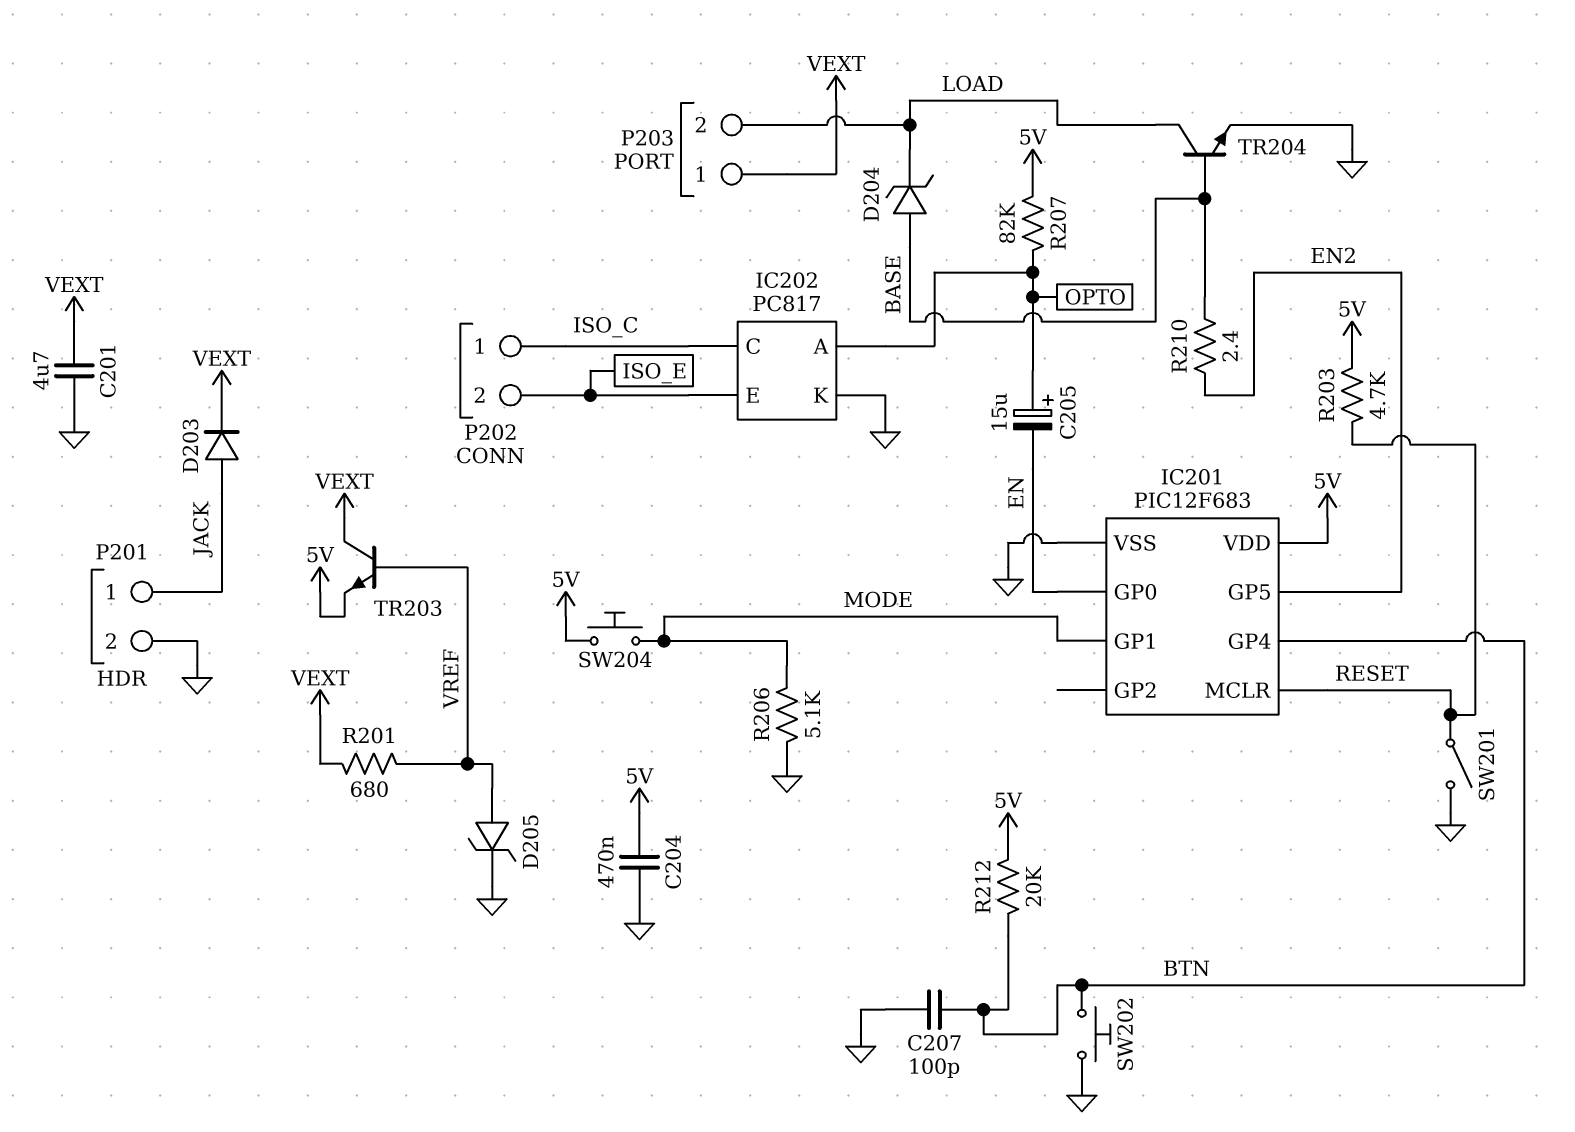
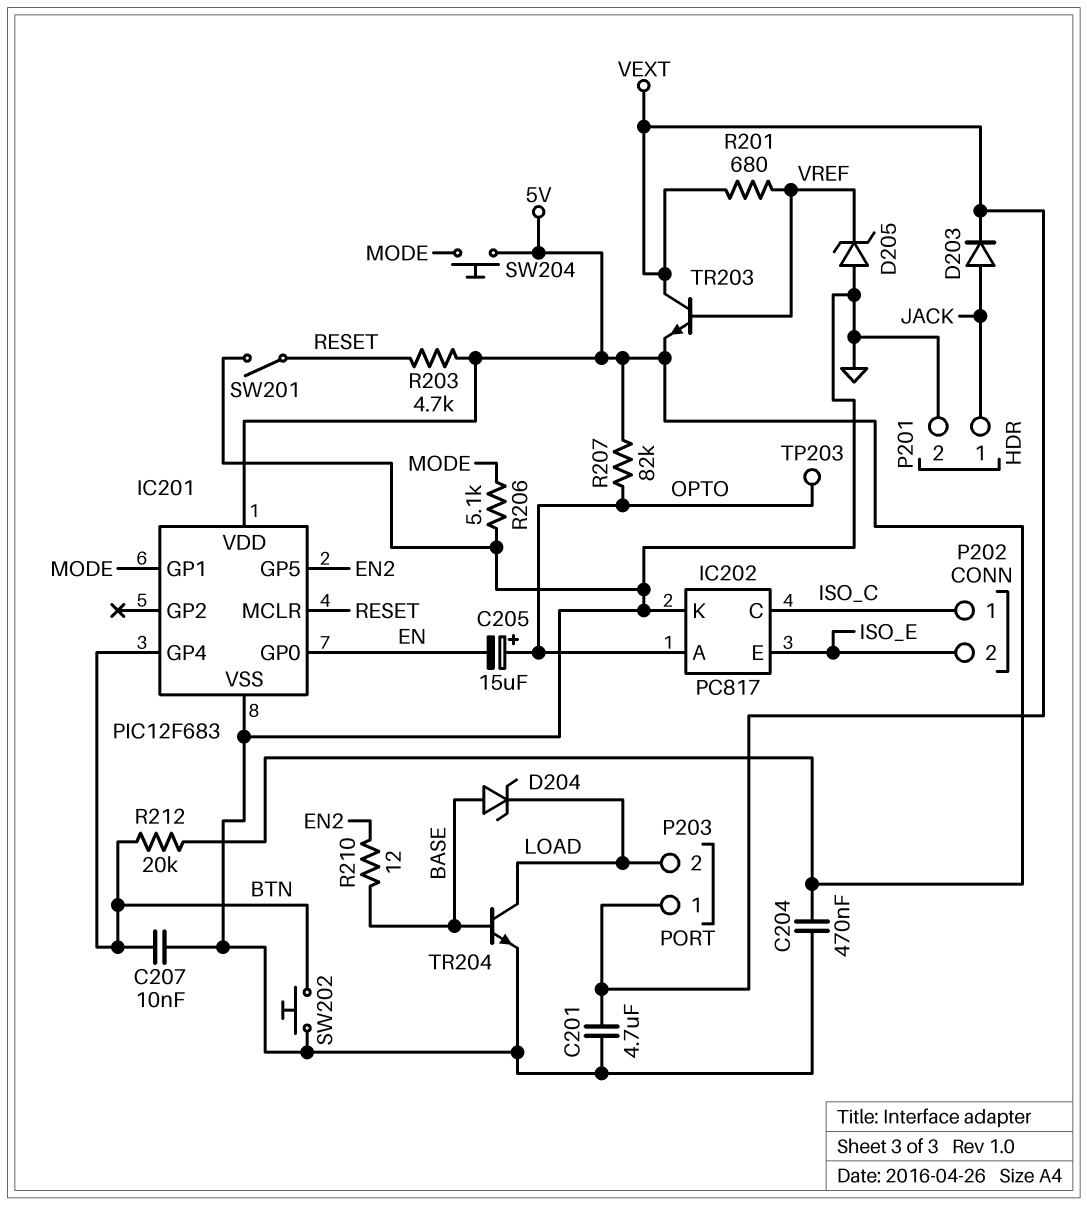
C207: 100pF (BTN, GND) -> 10nF (BTN, GND)
D205: zener (A VREF, K GND) -> zener (A GND, K VREF)
R210: 2.4 (BASE, EN2) -> 12 (BASE, EN2)
TP203: none -> test point (OPTO)

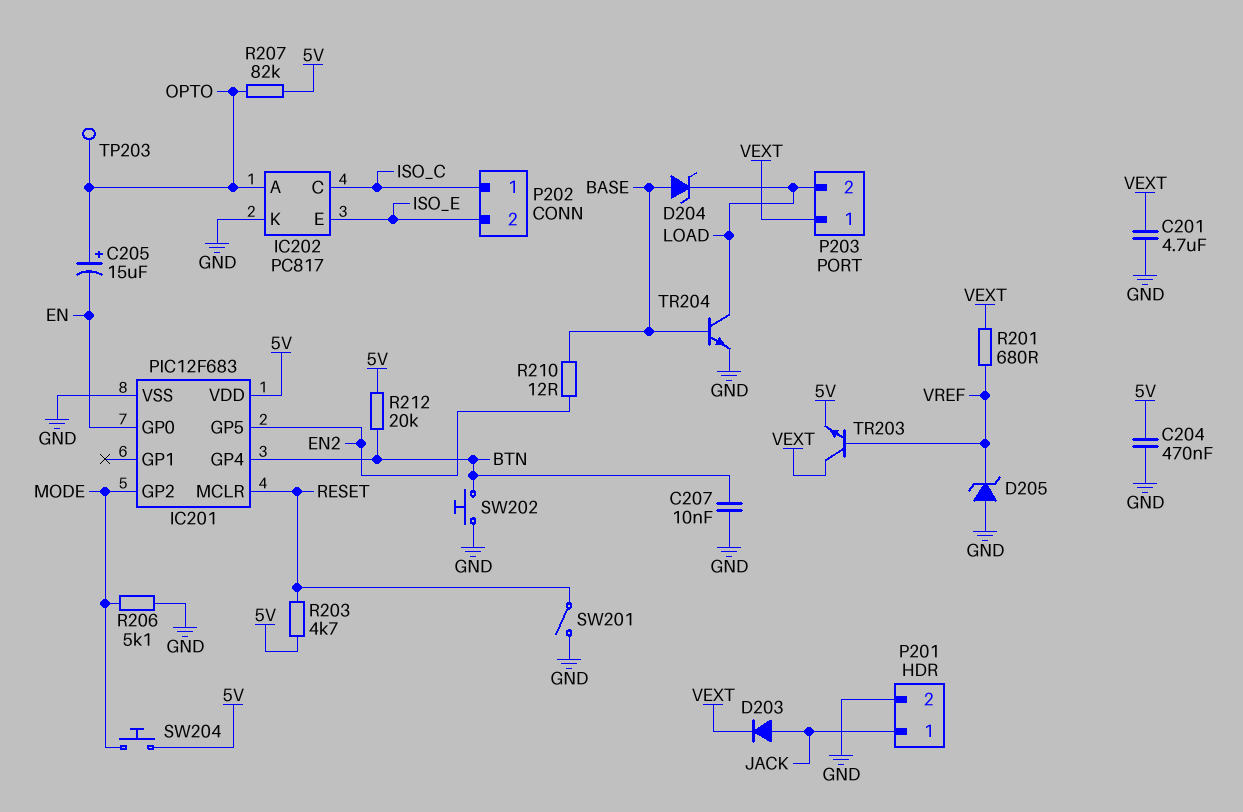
IC201 pin GP1: MODE -> none
IC201 pin GP2: none -> MODE

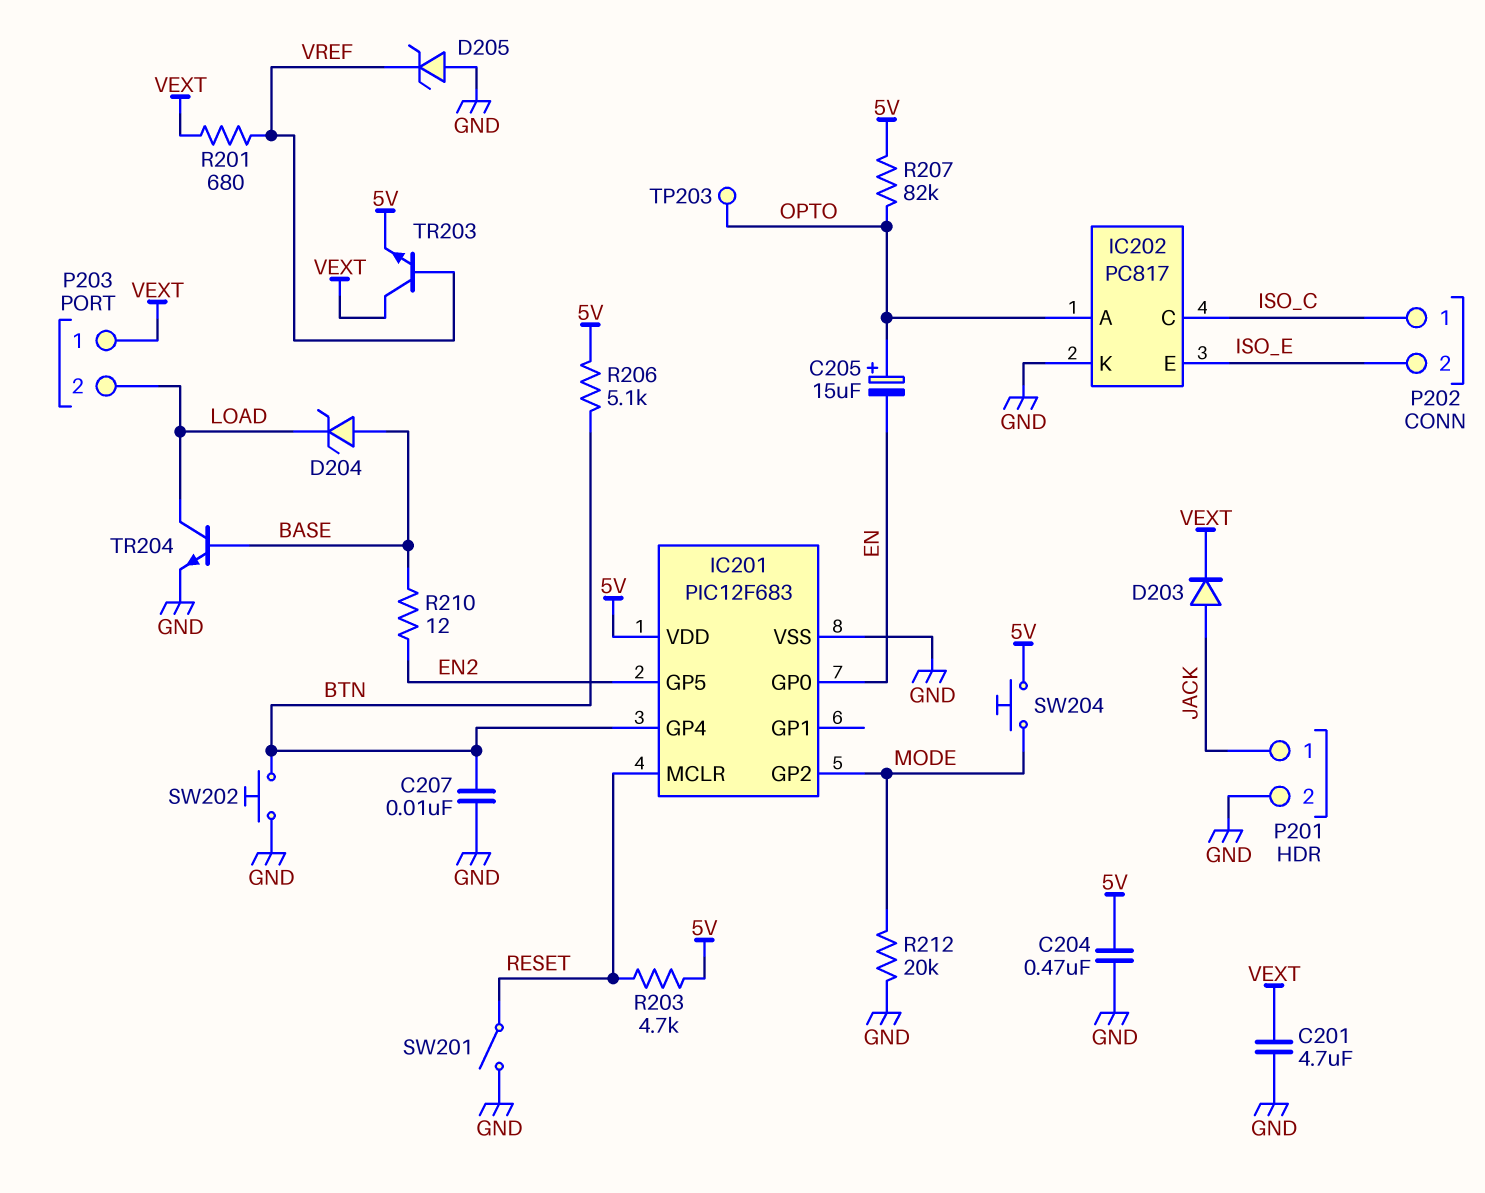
R206: 5.1k (GND, MODE) -> 5.1k (5V, BTN)
R212: 20k (5V, BTN) -> 20k (GND, MODE)

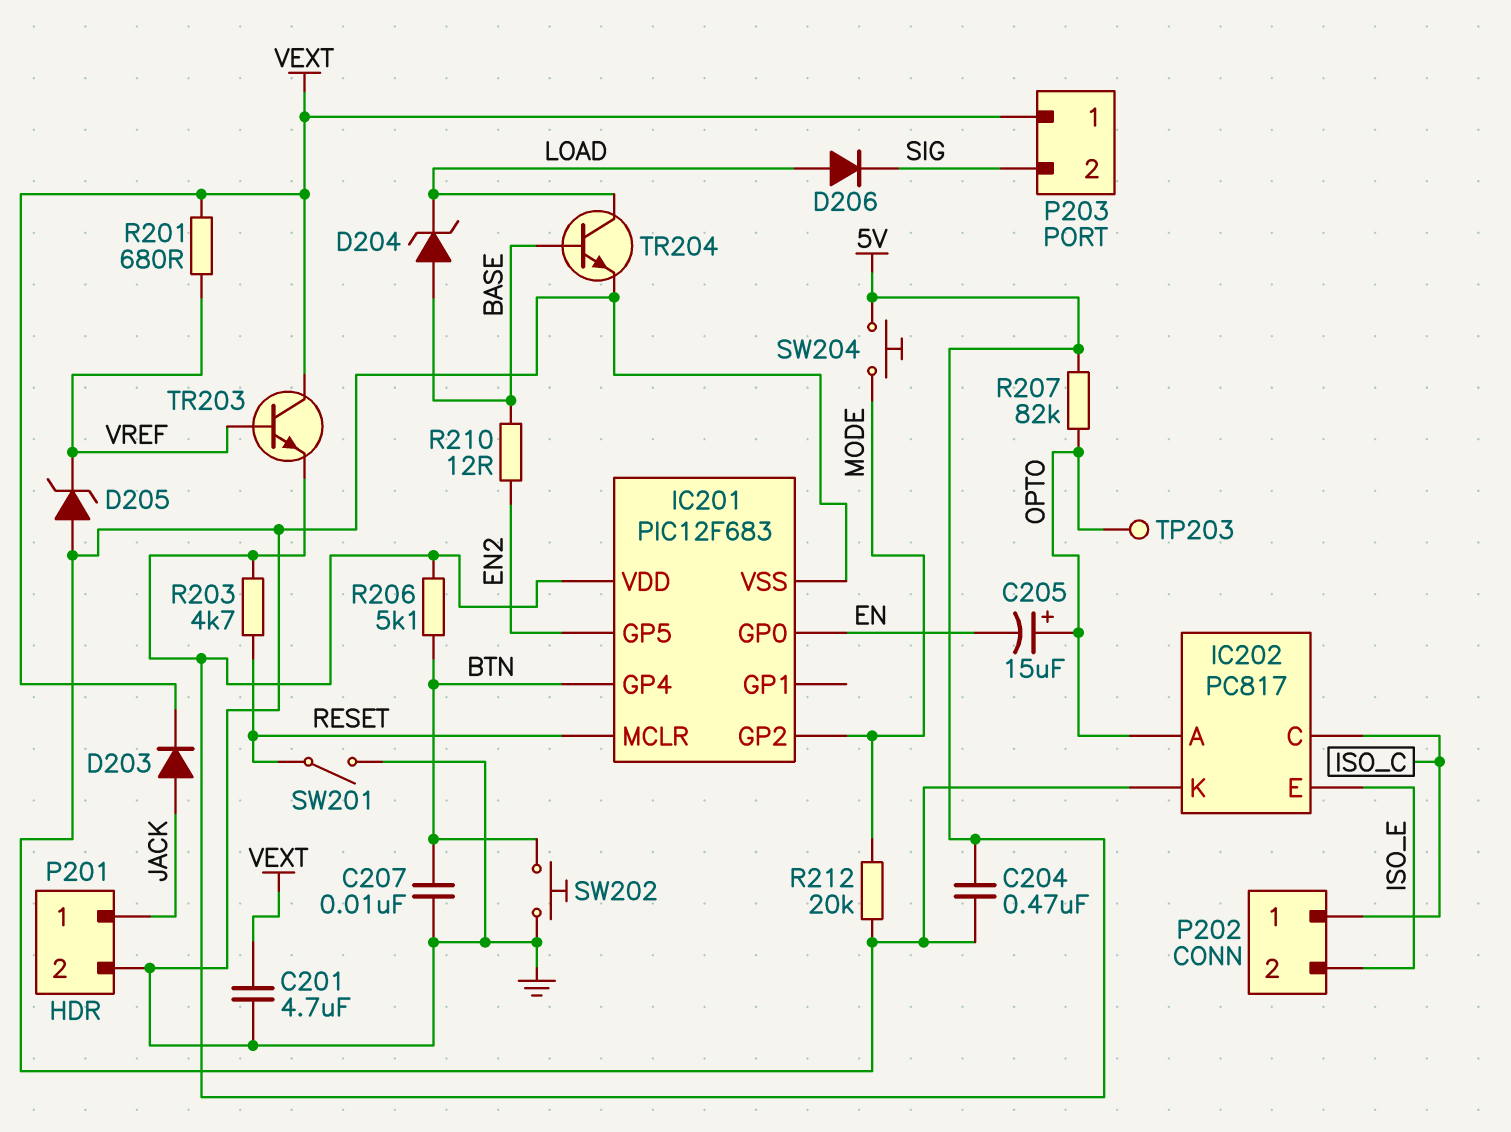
D206: none -> diode (A LOAD, K SIG)
P203 pin 2: LOAD -> SIG

